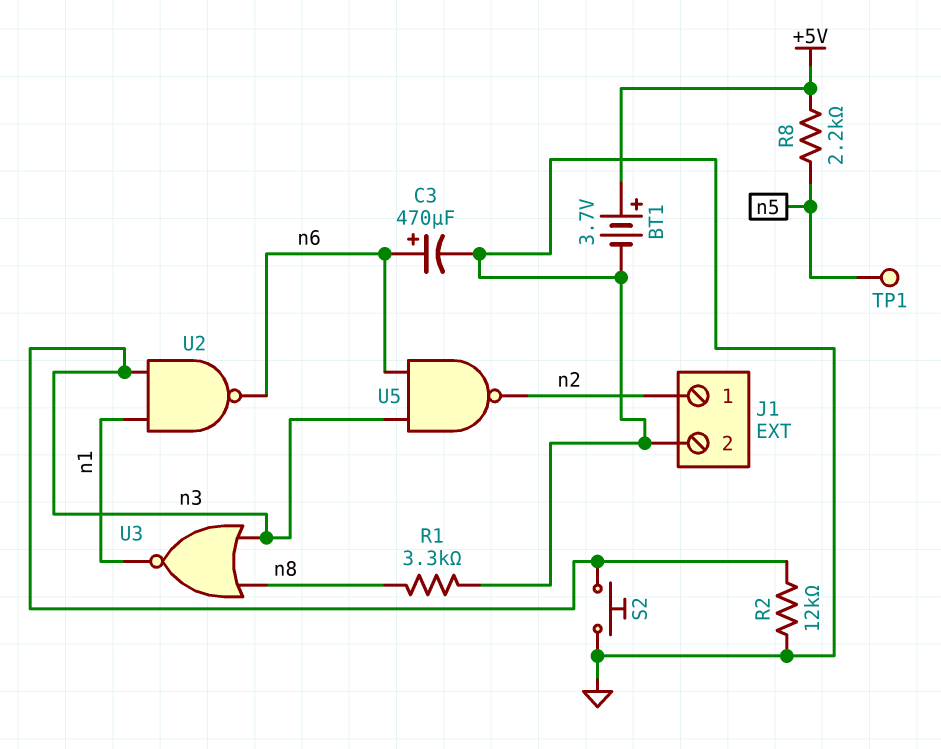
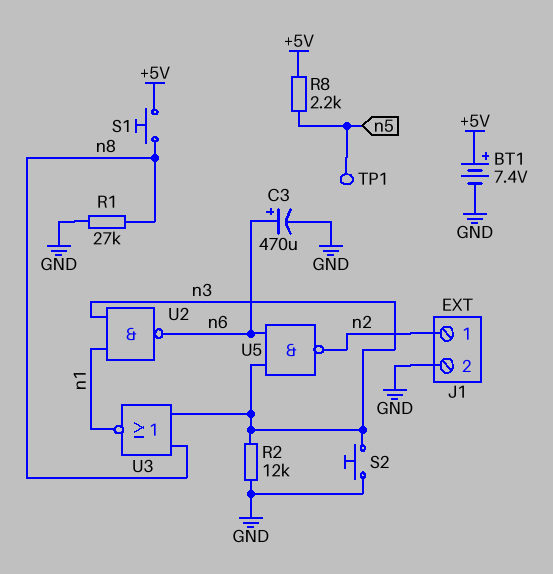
BT1: 3.7V (plus +5V, minus GND) -> 7.4V (plus +5V, minus GND)
R1: 3.3k (GND, n8) -> 27k (GND, n8)
S1: none -> button (+5V, n8)

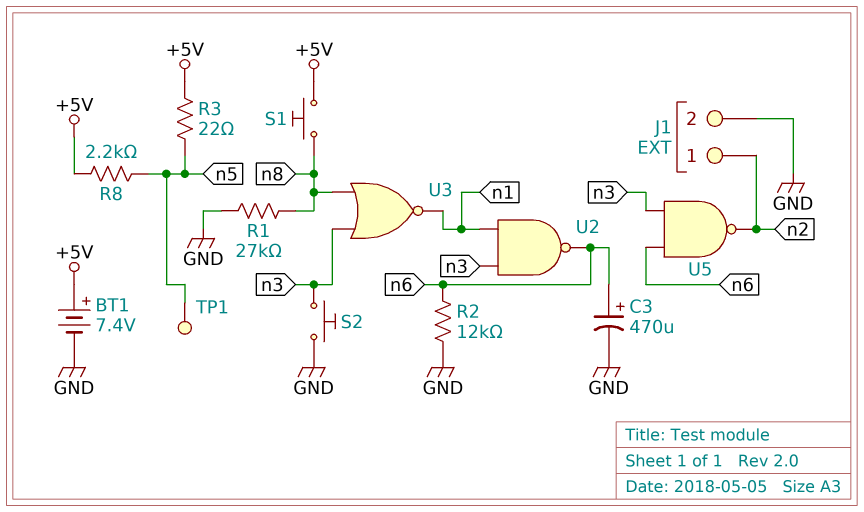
R2: 12k (GND, n3) -> 12k (GND, n6)
R3: none -> 22 (+5V, n5)

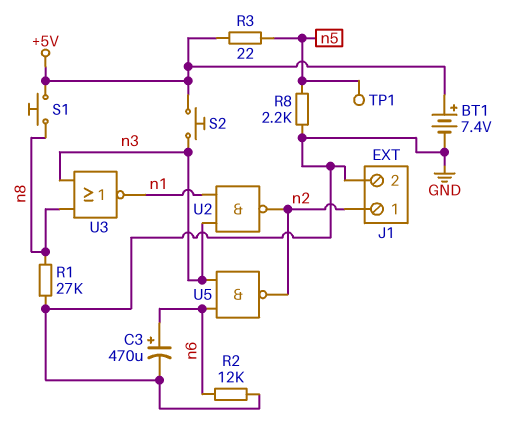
R8: 2.2k (+5V, n5) -> 2.2k (GND, n5)
S2: button (GND, n3) -> button (+5V, n3)
U2: NAND (in n1, in n3, out n6) -> NAND (in n1, in n3, out n2)

